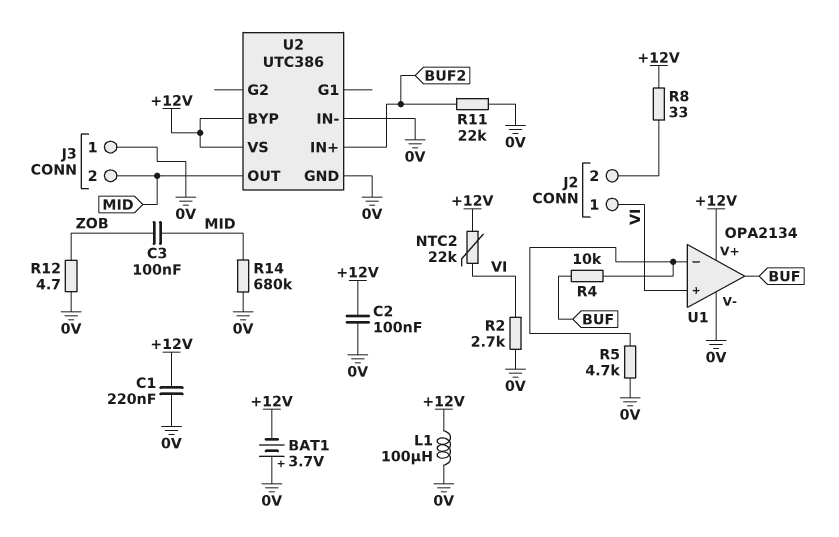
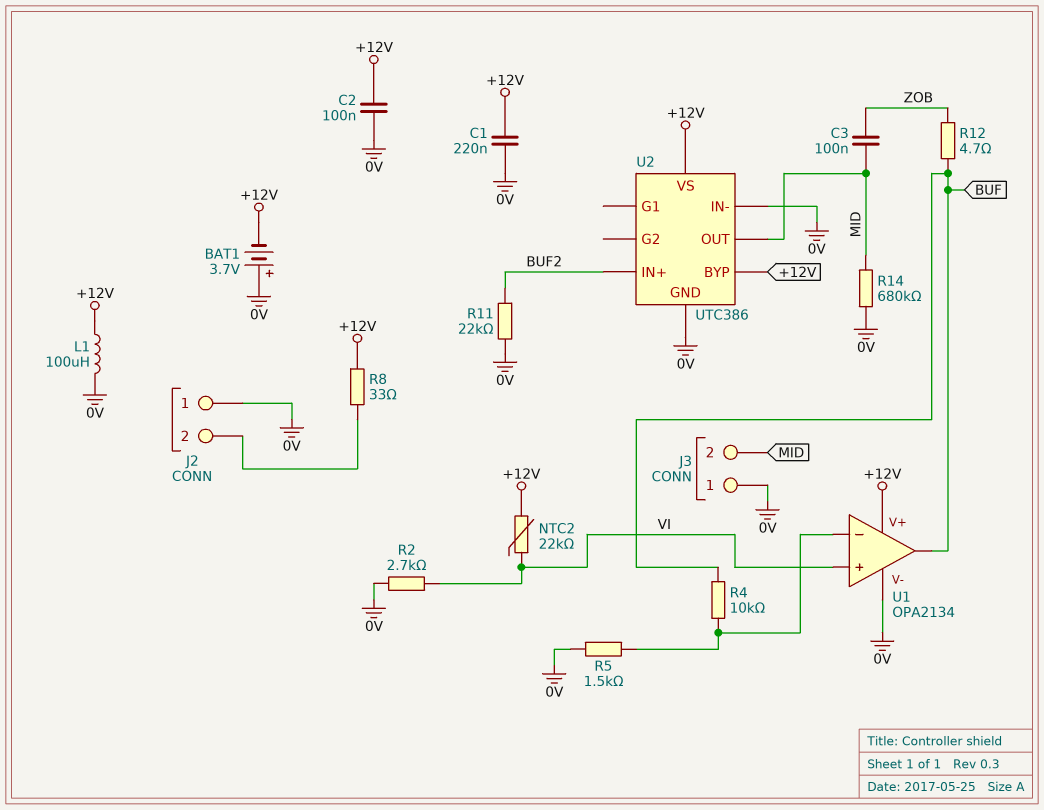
J2 pin 1: VI -> 0V
R5: 4.7k (0V, U1/in-) -> 1.5k (0V, U1/in-)
R12: 4.7 (0V, ZOB) -> 4.7 (BUF, ZOB)

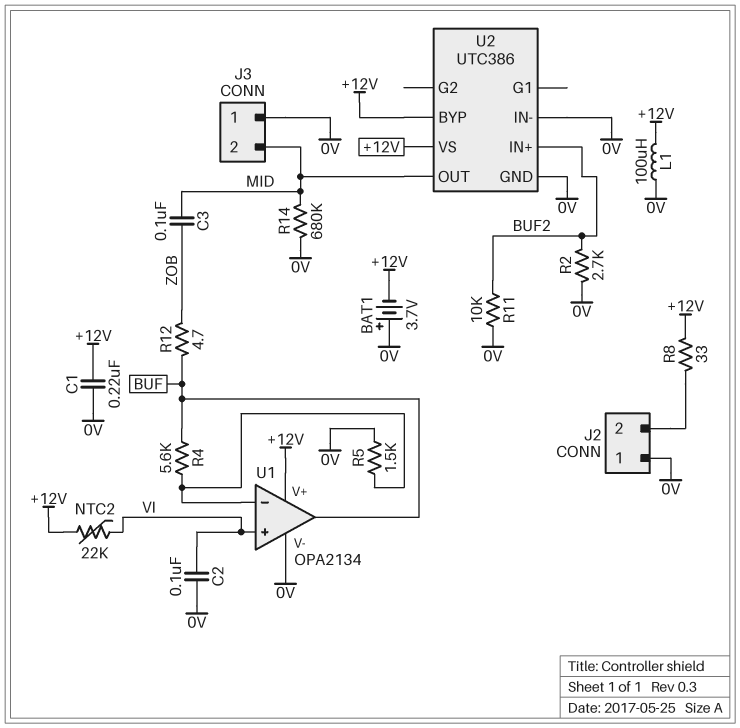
C2: 100nF (+12V, 0V) -> 100nF (0V, VI)
R2: 2.7k (0V, VI) -> 2.7k (0V, BUF2)
R4: 10k (BUF, U1/in-) -> 5.6k (BUF, U1/in-)
R11: 22k (0V, BUF2) -> 10k (0V, BUF2)

